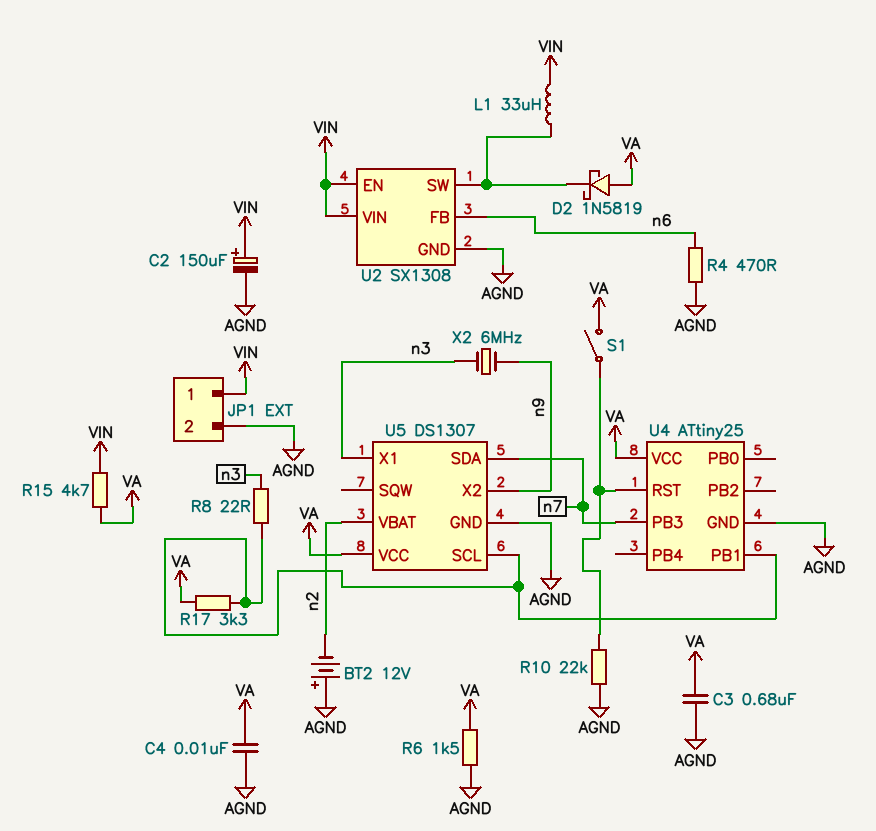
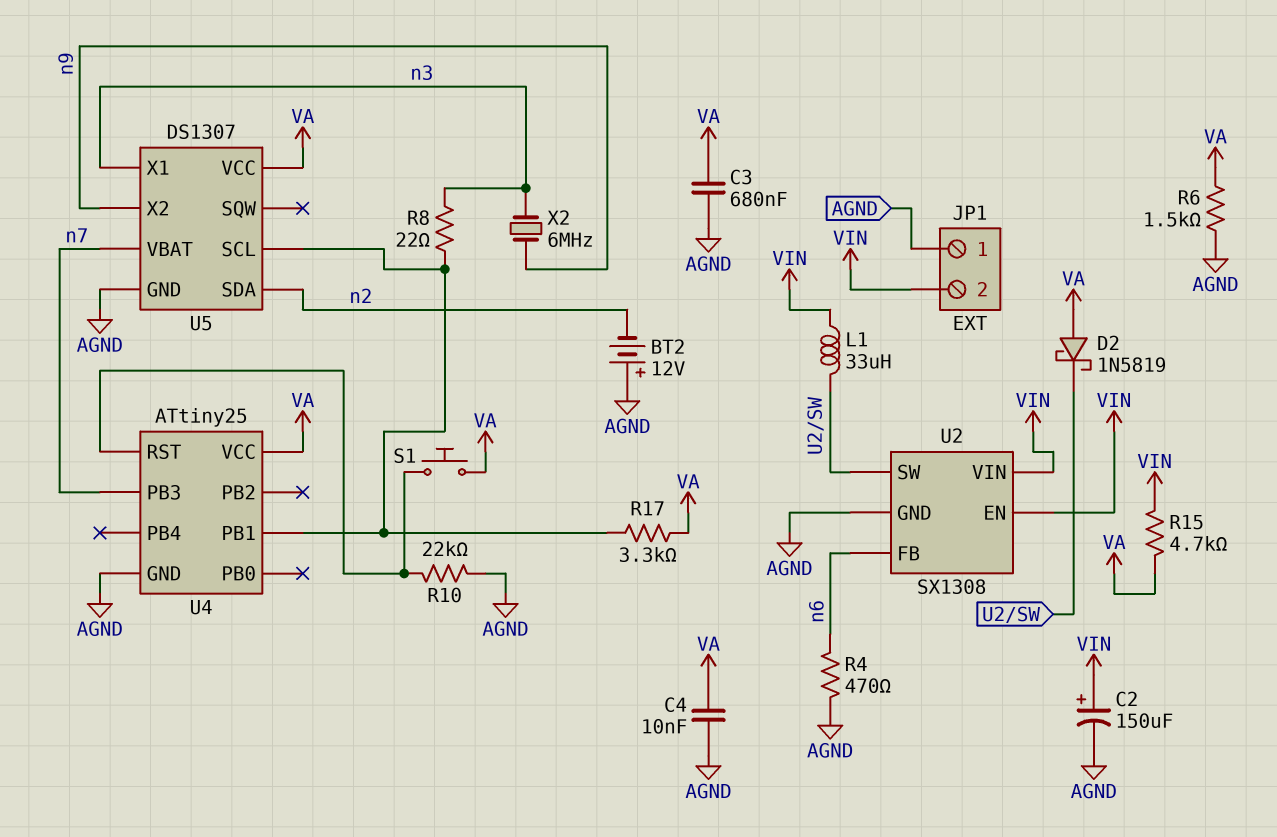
JP1 pin 1: VIN -> AGND
JP1 pin 2: AGND -> VIN
S1: switch (U4/RST, VA) -> button (U4/RST, VA)
U5 pin SDA: n7 -> n2
U5 pin VBAT: n2 -> n7

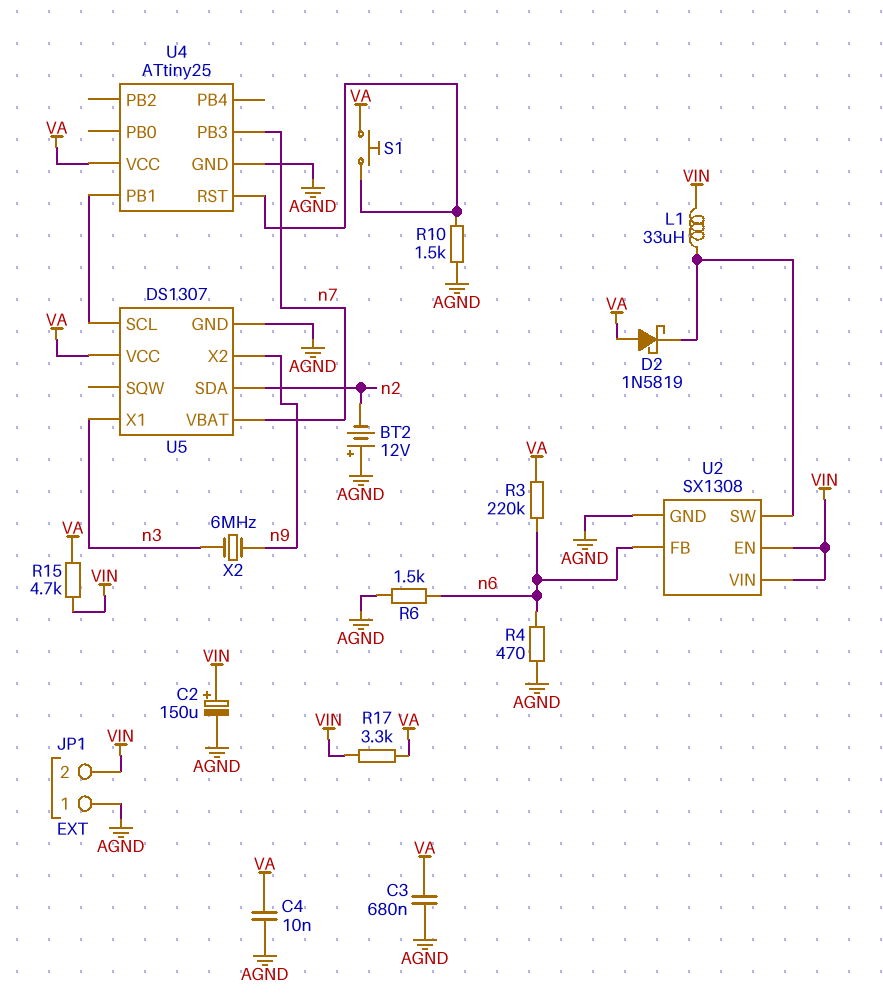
R3: none -> 220k (VA, n6)
R6: 1.5k (AGND, VA) -> 1.5k (AGND, n6)
R8: 22 (U4/PB1, n3) -> none
R10: 22k (AGND, U4/RST) -> 1.5k (AGND, U4/RST)
R17: 3.3k (U4/PB1, VA) -> 3.3k (VA, VIN)

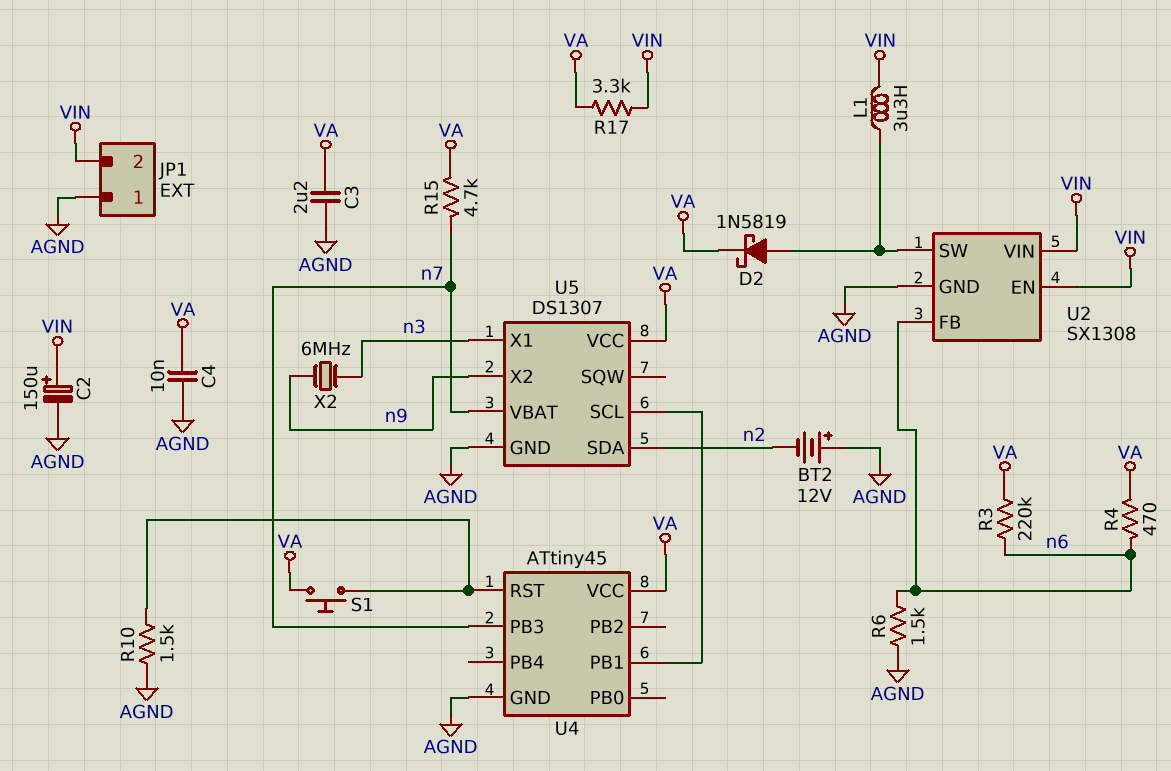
C3: 680nF (AGND, VA) -> 2.2uF (AGND, VA)
D2: schottky 1N5819 (A VA, K U2/SW) -> schottky 1N5819 (A U2/SW, K VA)
L1: 33uH (U2/SW, VIN) -> 3.3uH (U2/SW, VIN)
R4: 470 (AGND, n6) -> 470 (VA, n6)
R15: 4.7k (VA, VIN) -> 4.7k (VA, n7)
U4: ATtiny25 -> ATtiny45

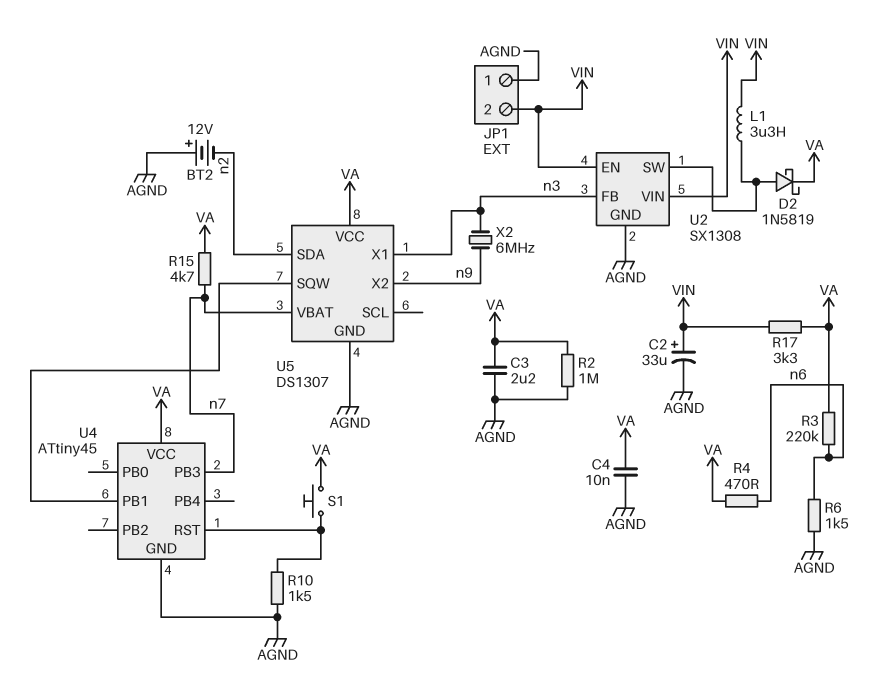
C2: 150uF (plus VIN, minus AGND) -> 33uF (plus VIN, minus AGND)
R2: none -> 1M (AGND, VA)
U2 pin FB: n6 -> n3
U5 pin SCL: U4/PB1 -> none
U5 pin SQW: none -> U4/PB1

